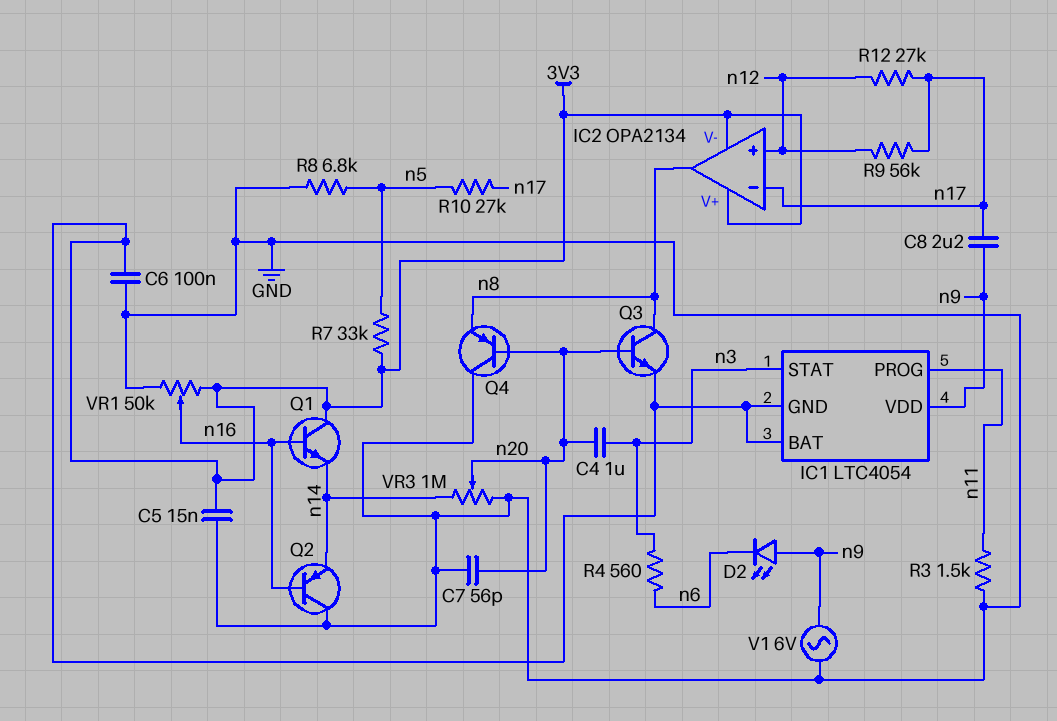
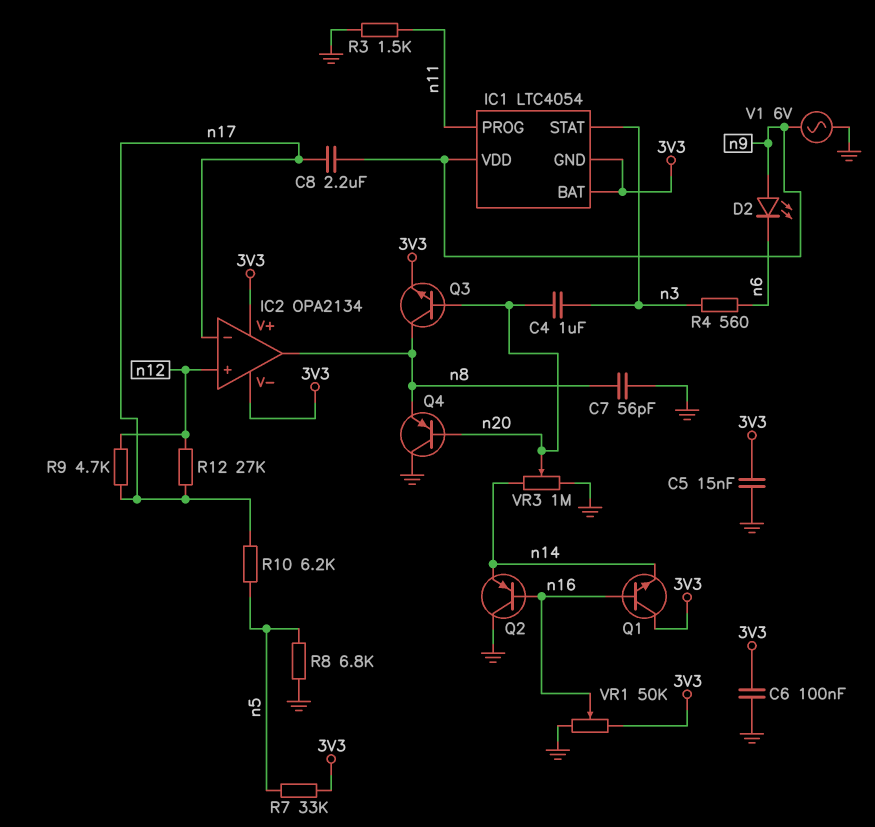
C7: 56pF (GND, n20) -> 56pF (GND, n8)
R9: 56k (n12, n17) -> 4.7k (n12, n17)
R10: 27k (n5, n17) -> 6.2k (n5, n17)

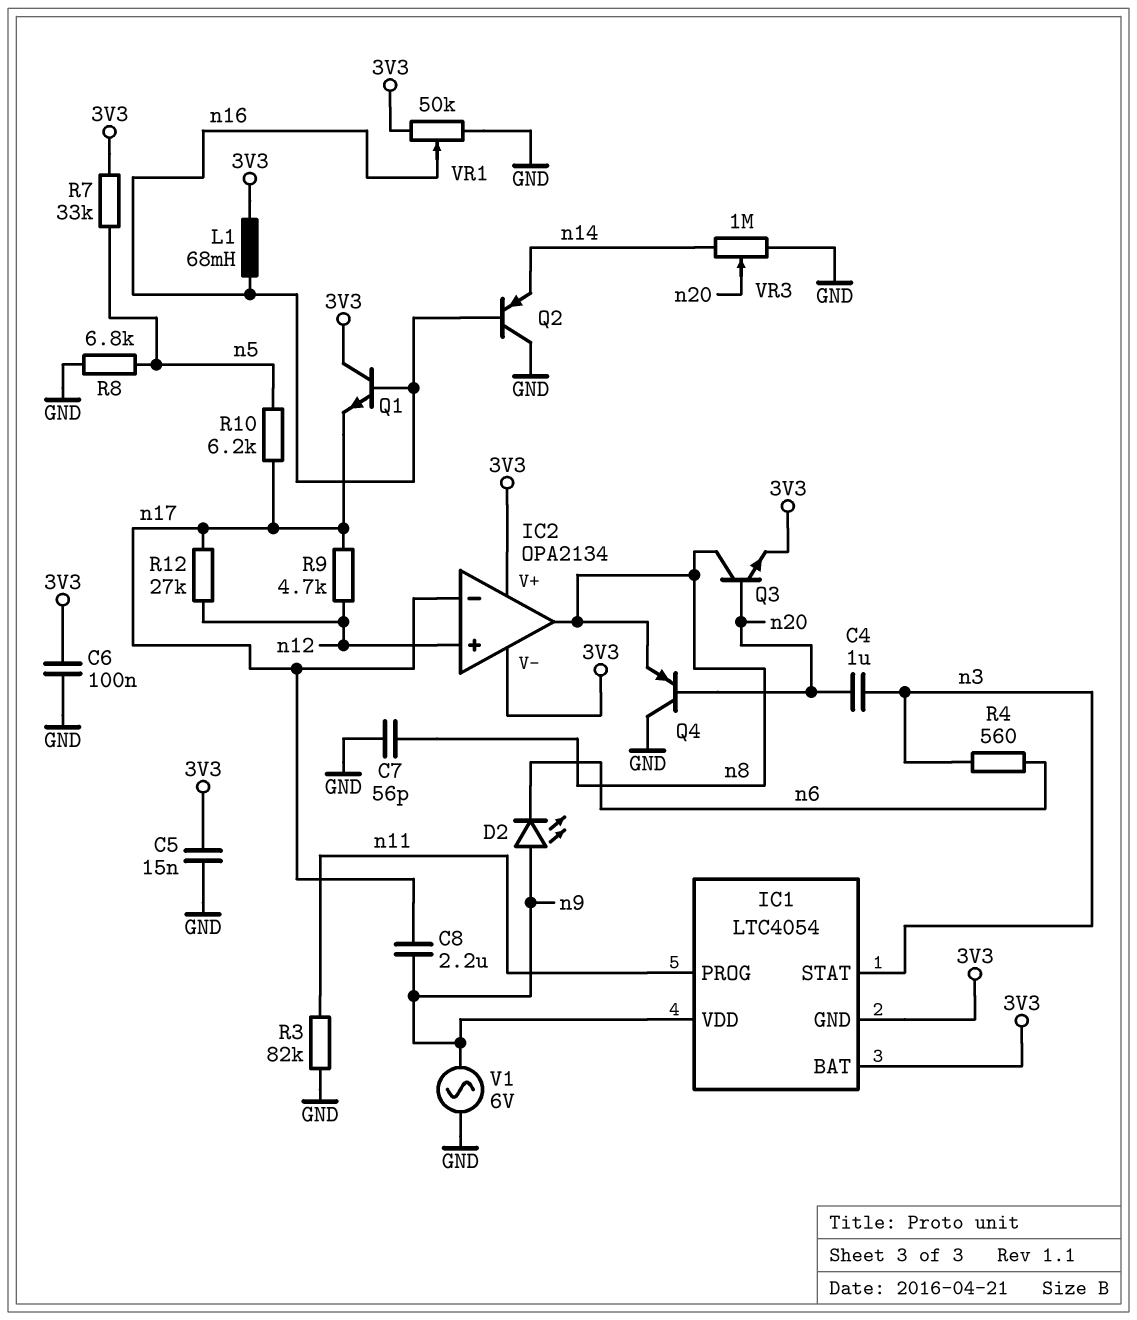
L1: none -> 68mH (3V3, n16)
Q1: NPN (B n16, C 3V3, E n14) -> NPN (B n16, C 3V3, E n17)
R3: 1.5k (GND, n11) -> 82k (GND, n11)

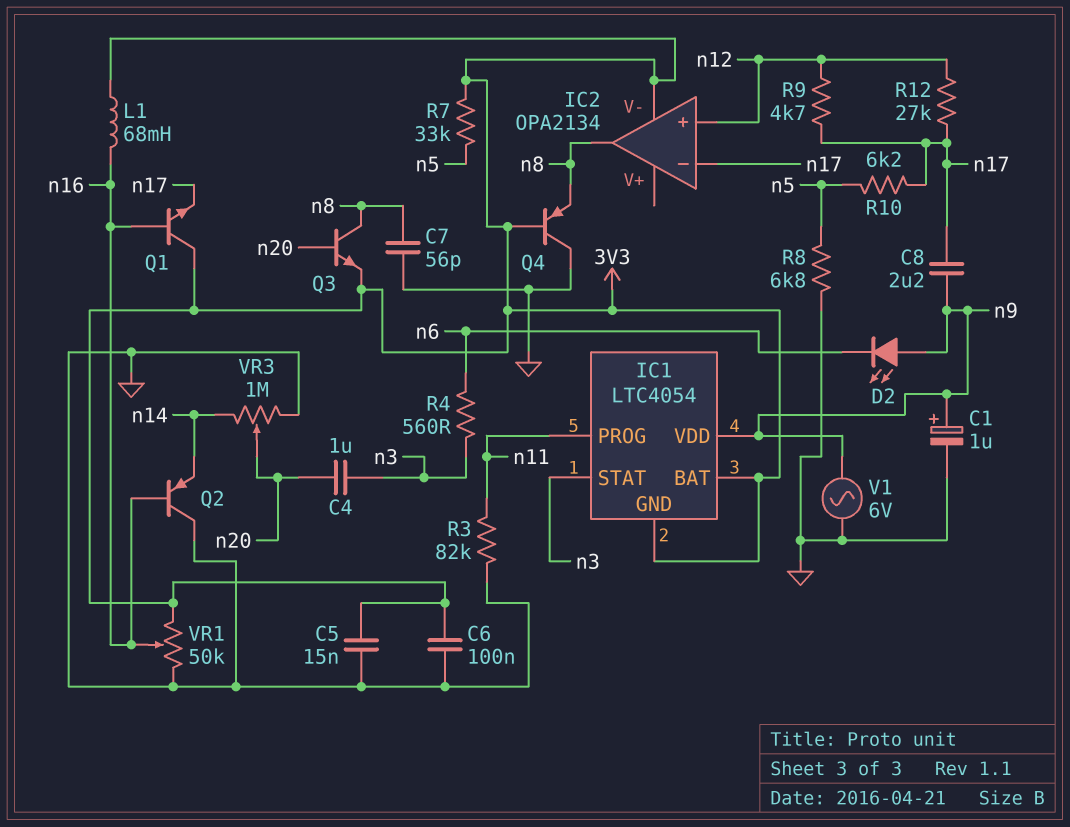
C1: none -> 1uF (plus n9, minus GND)
IC2 pin V+: 3V3 -> none
Q4: PNP (B n20, C GND, E n8) -> PNP (B 3V3, C GND, E n8)

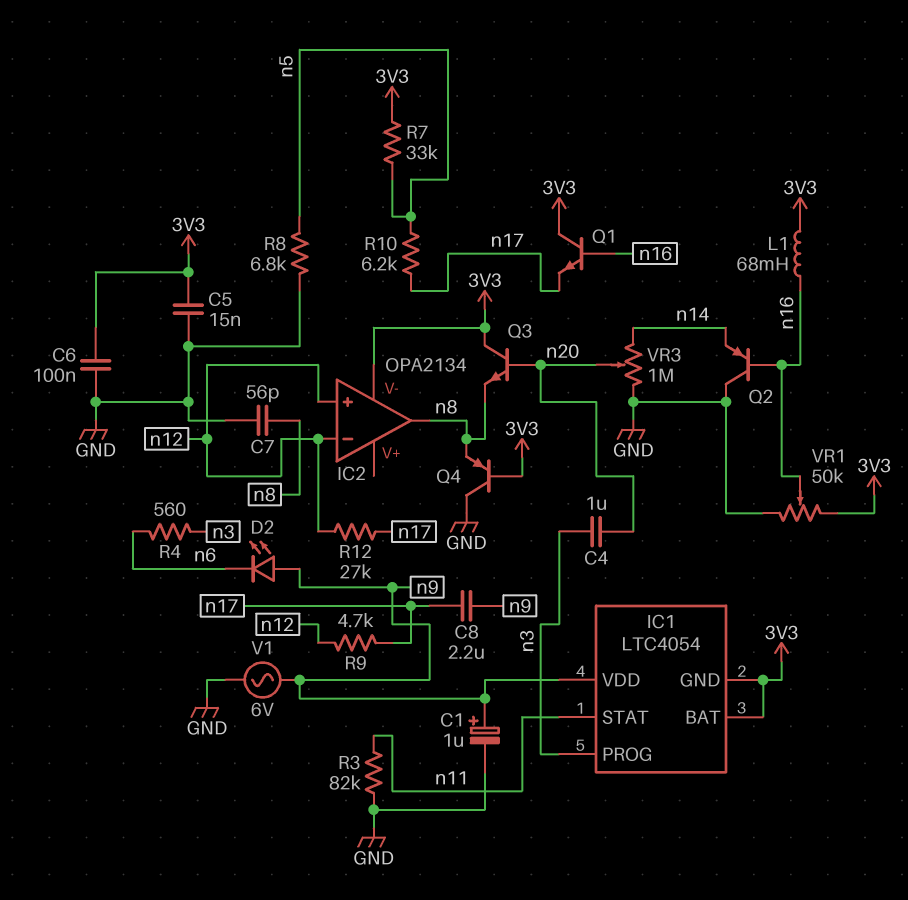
IC1 pin PROG: n11 -> n3
IC1 pin STAT: n3 -> n11
IC2 pin in-: n17 -> n12
Q3: NPN (B n20, C n8, E 3V3) -> NPN (B n20, C 3V3, E n8)

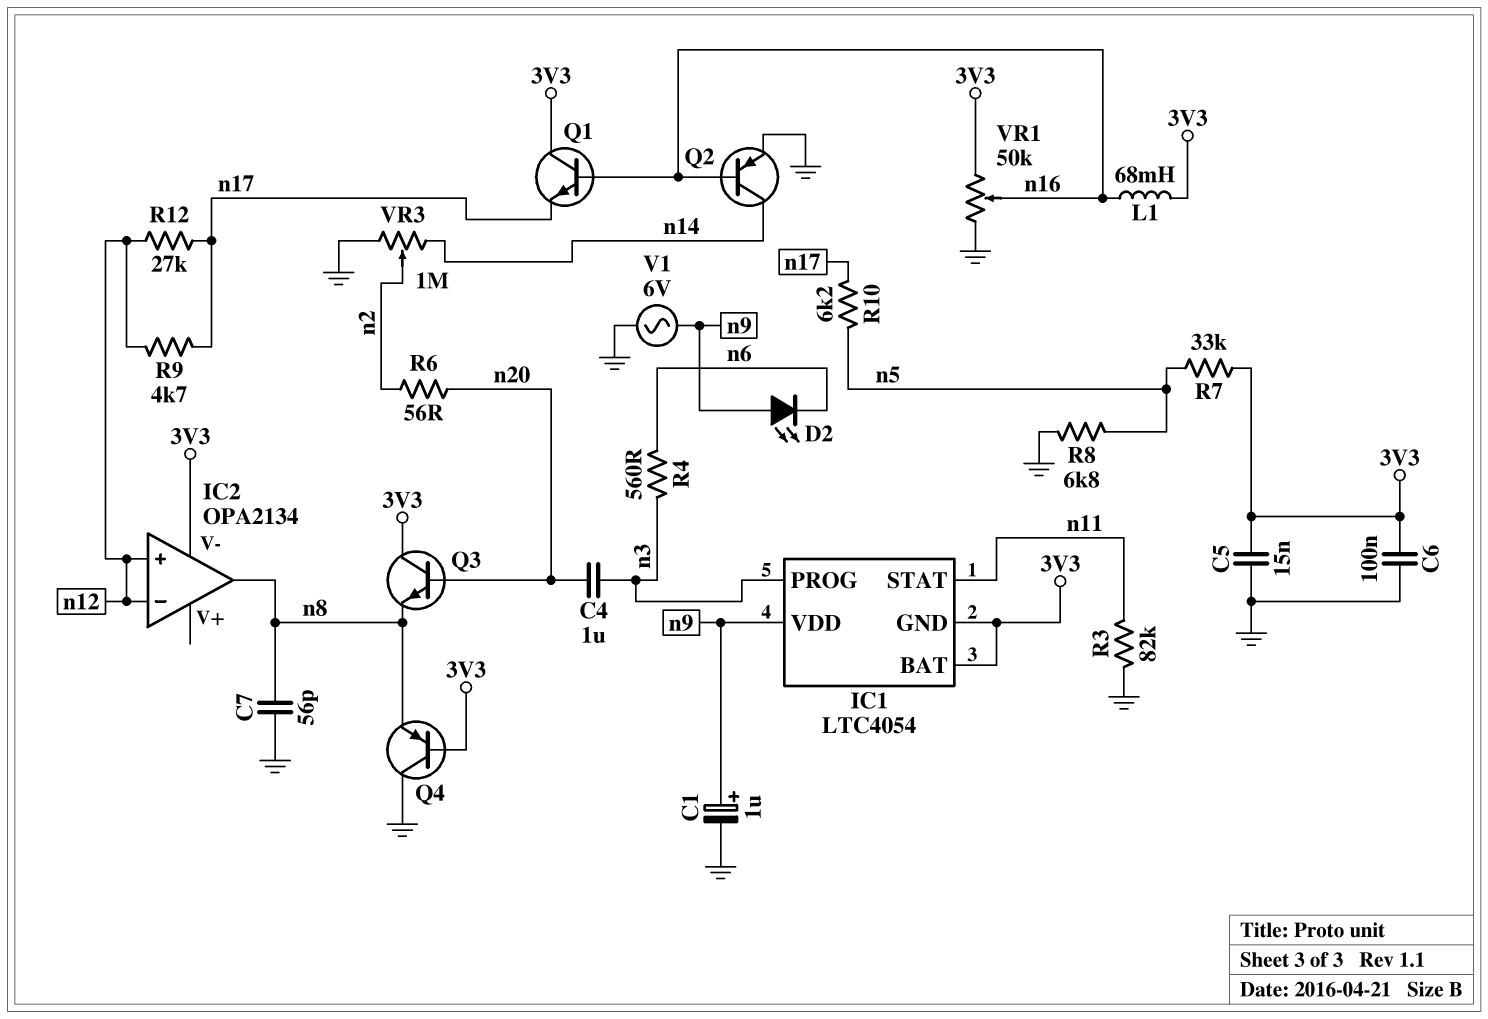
C8: 2.2uF (n9, n17) -> none
Q2: PNP (B n16, C GND, E n14) -> PNP (B n16, C n14, E GND)
R6: none -> 56 (n2, n20)
VR3: 1M (GND, n14, wiper n20) -> 1M (GND, n14, wiper n2)

